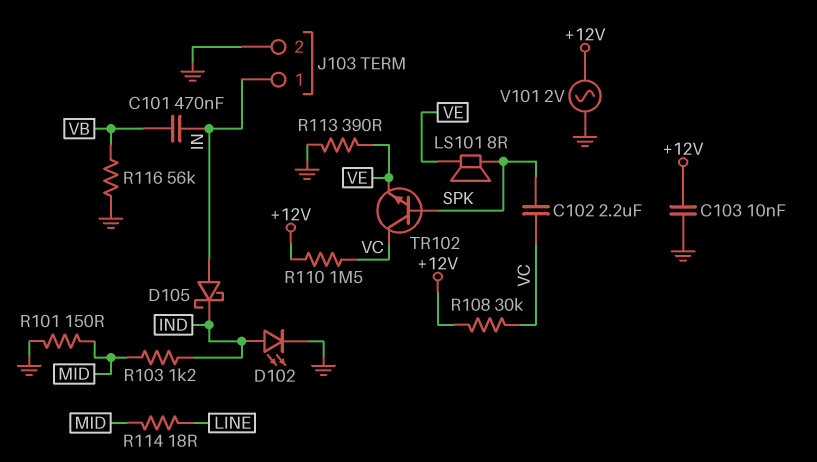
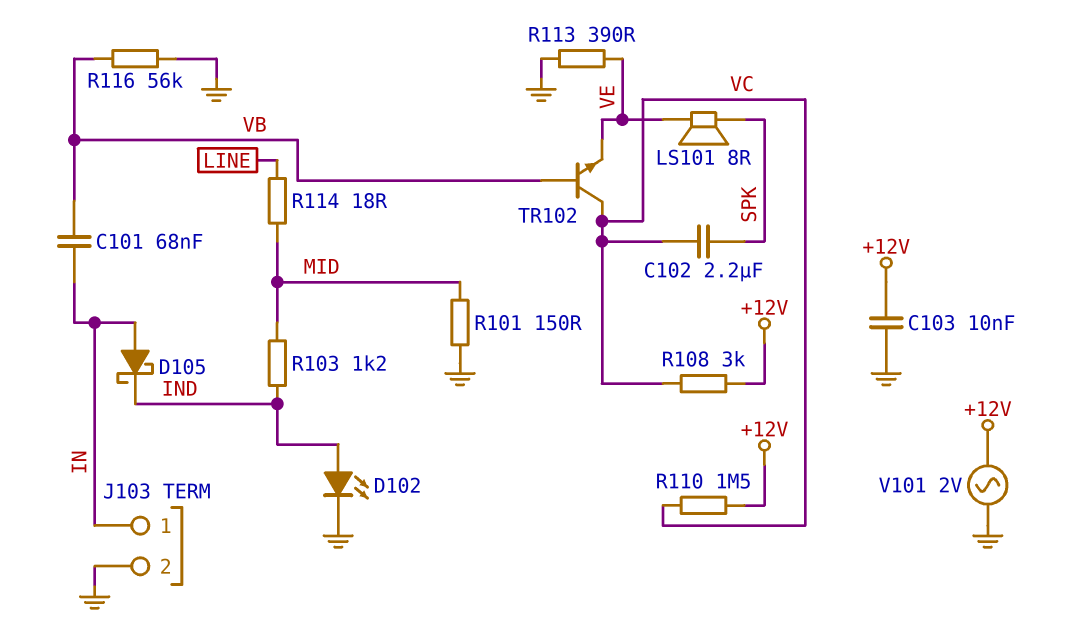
C101: 470nF (IN, VB) -> 68nF (IN, VB)
R108: 30k (+12V, VC) -> 3k (+12V, VC)
TR102: NPN (B SPK, C VC, E VE) -> NPN (B VB, C VC, E VE)

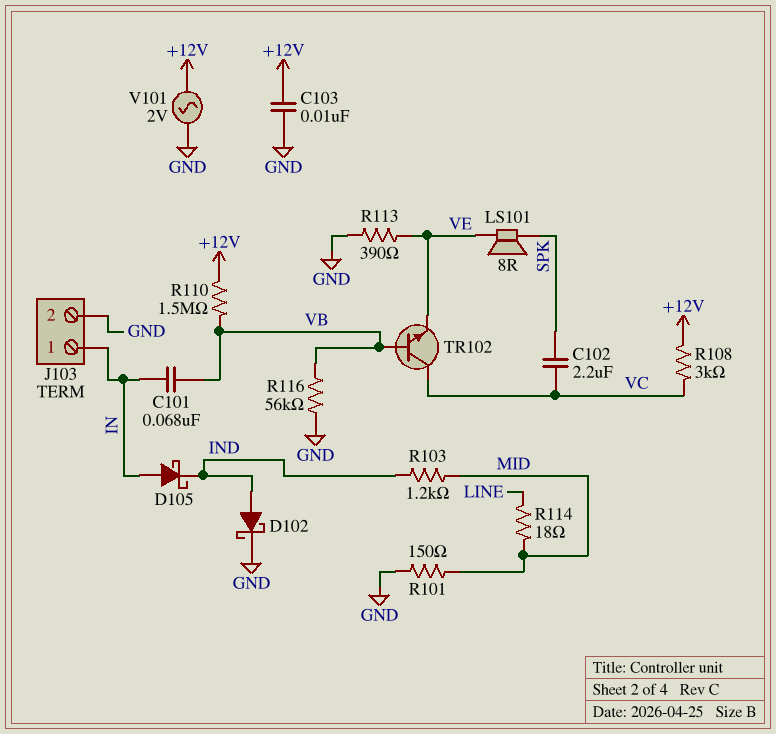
D102: LED (A IND, K GND) -> schottky (A IND, K GND)
R110: 1.5M (+12V, VC) -> 1.5M (+12V, VB)

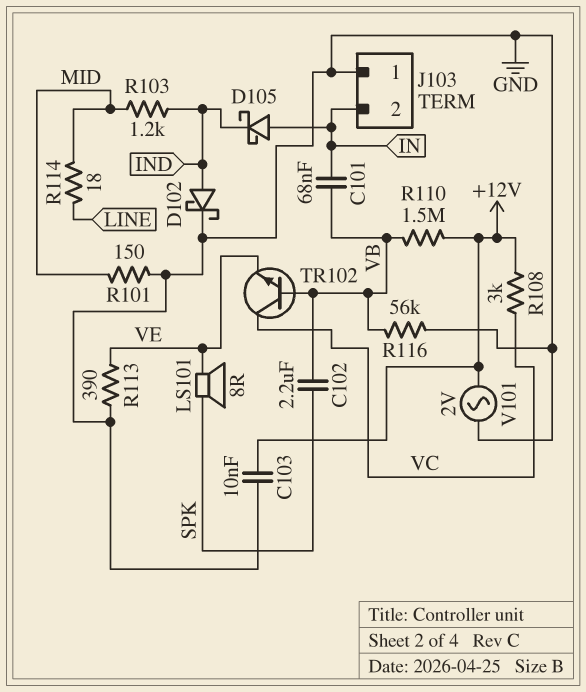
C102: 2.2uF (SPK, VC) -> 2.2uF (SPK, VB)
J103 pin 1: IN -> GND
J103 pin 2: GND -> IN

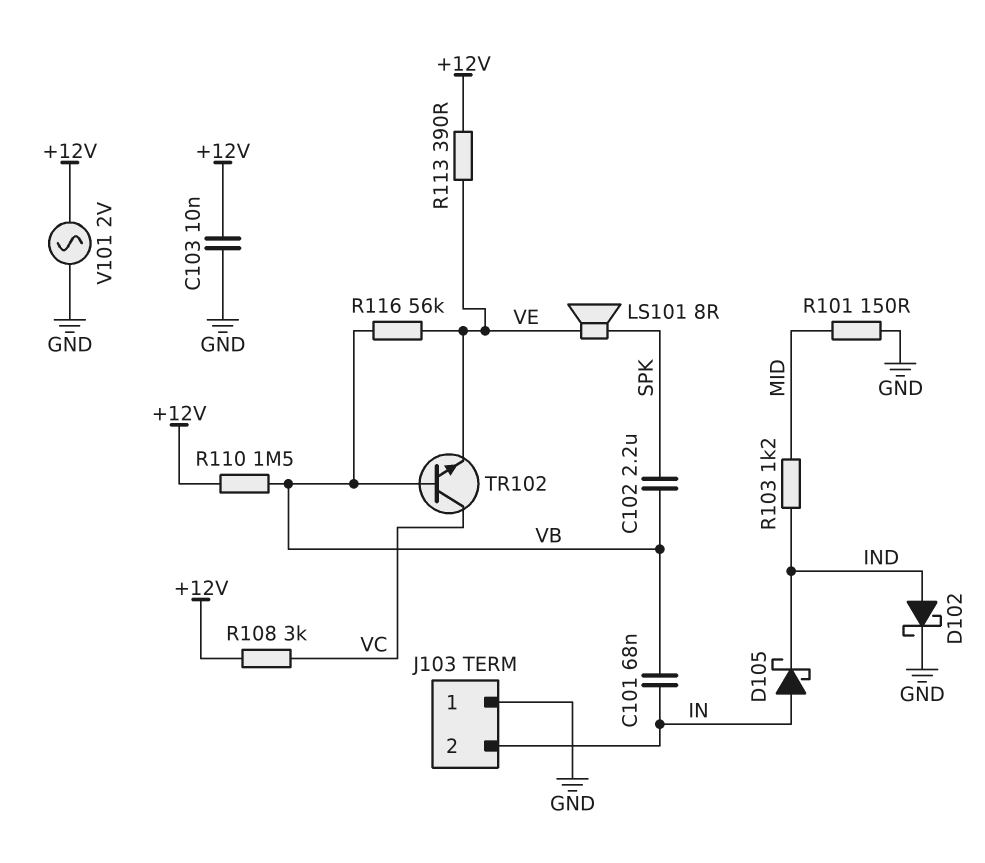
R113: 390 (GND, VE) -> 390 (+12V, VE)
R114: 18 (LINE, MID) -> none
R116: 56k (GND, VB) -> 56k (VB, VE)

